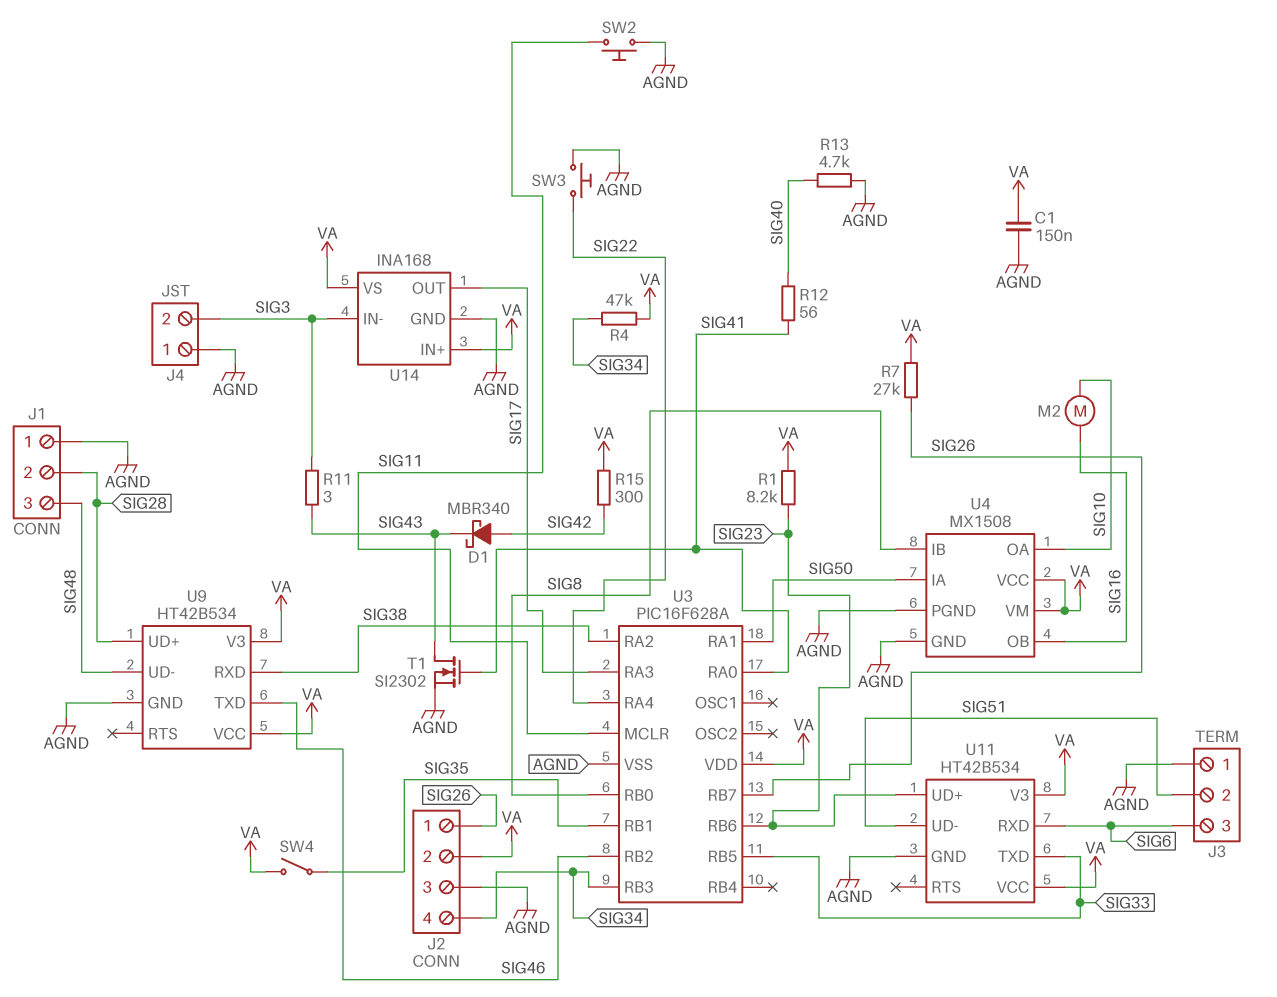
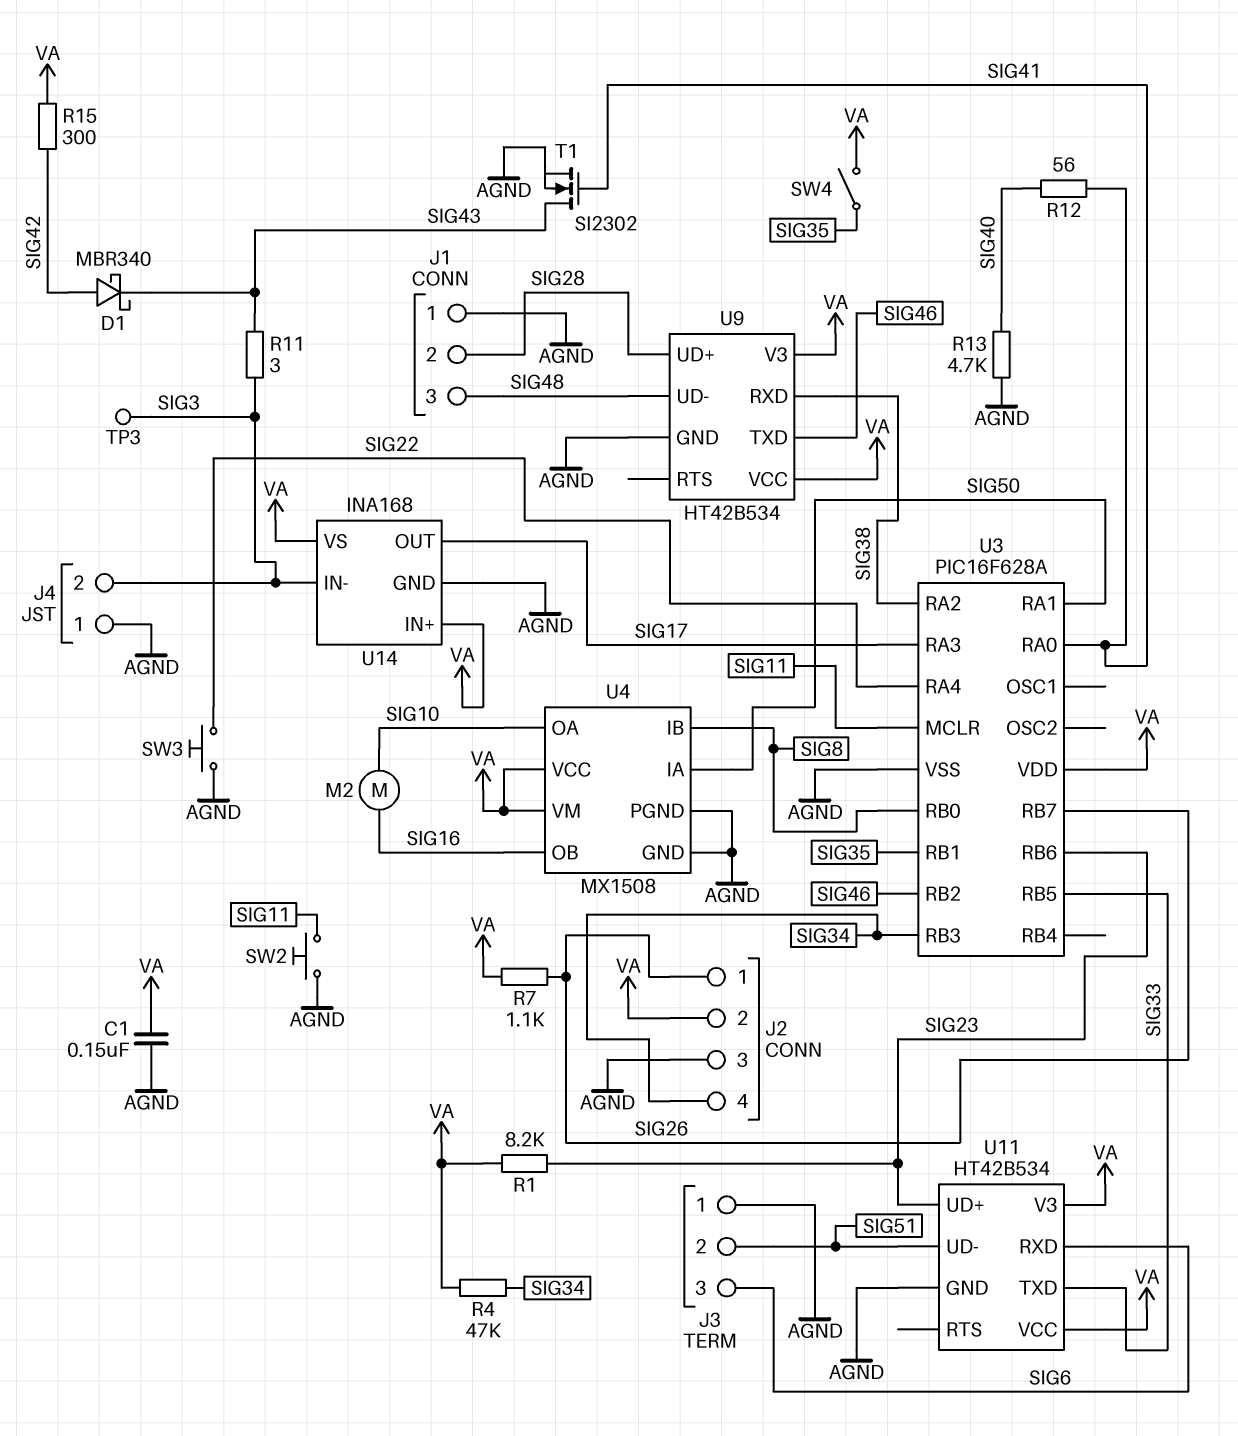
R7: 27k (SIG26, VA) -> 1.1k (SIG26, VA)
TP3: none -> test point (SIG3)

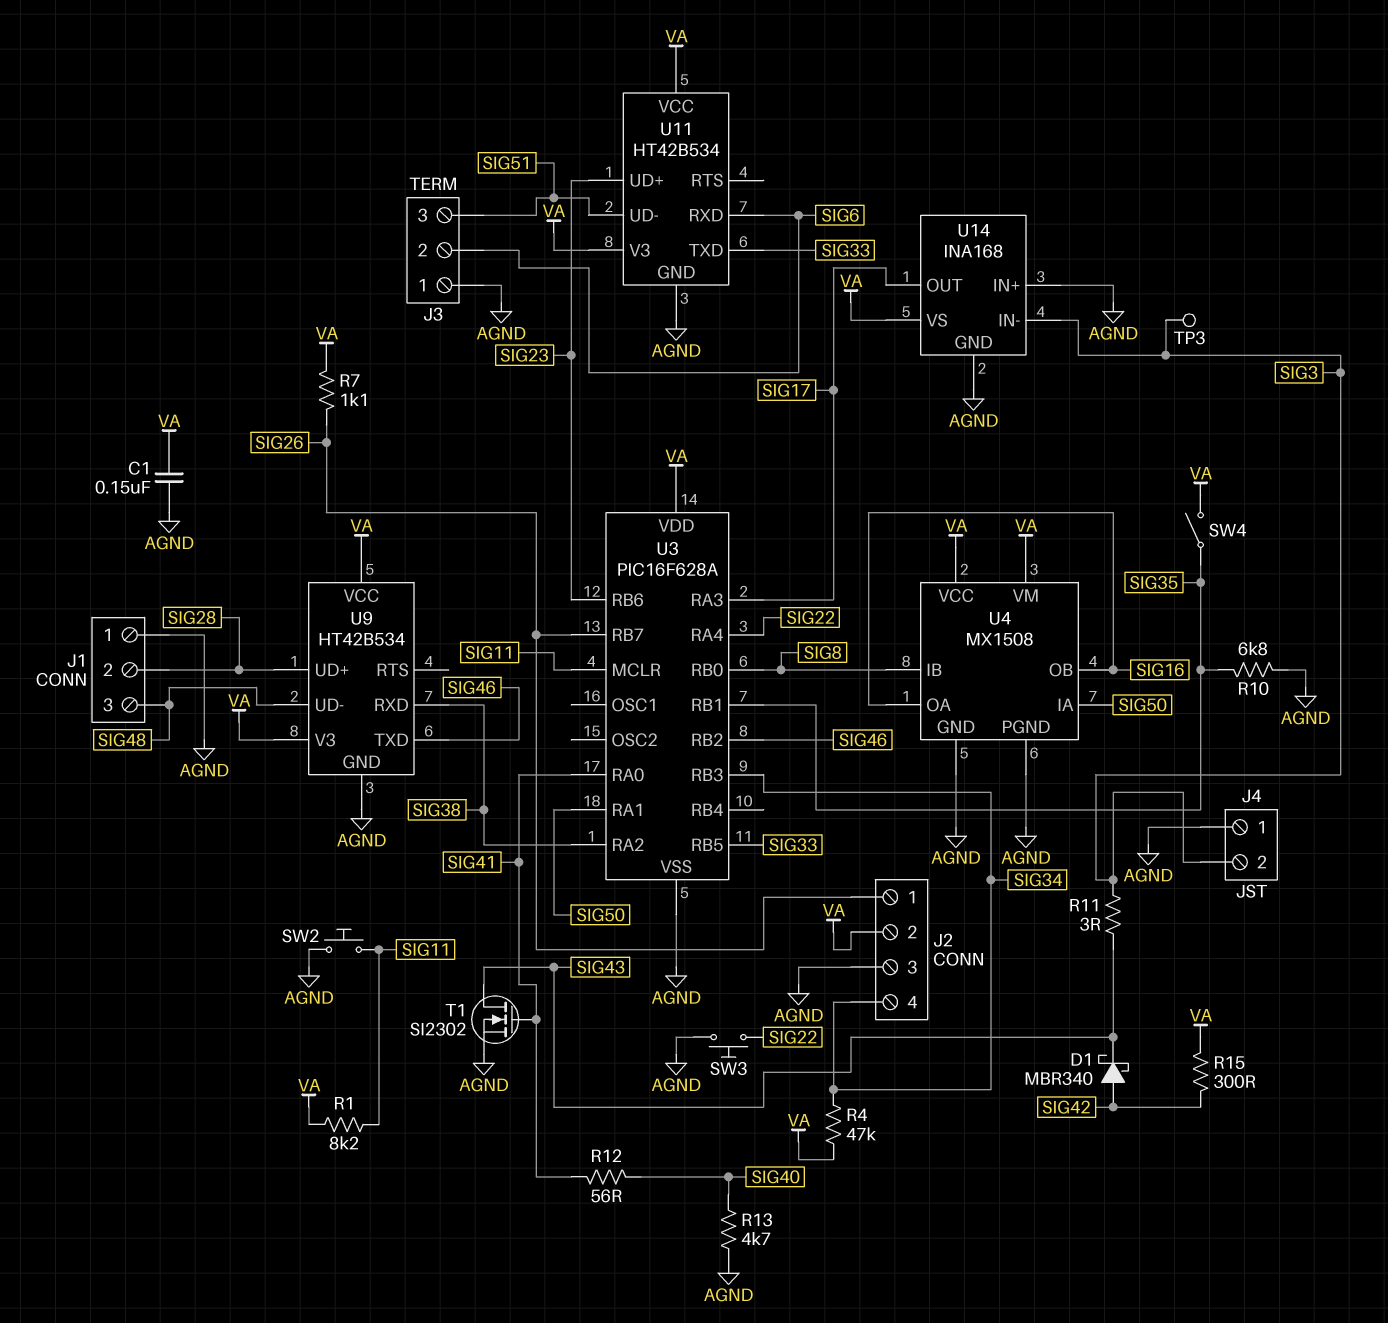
J3 pin 2: SIG51 -> SIG6
J3 pin 3: SIG6 -> SIG51
M2: motor (SIG10, SIG16) -> none
R1: 8.2k (SIG23, VA) -> 8.2k (SIG11, VA)
R10: none -> 6.8k (AGND, SIG35)
U4 pin OA: SIG10 -> SIG16
U14 pin IN+: VA -> AGND

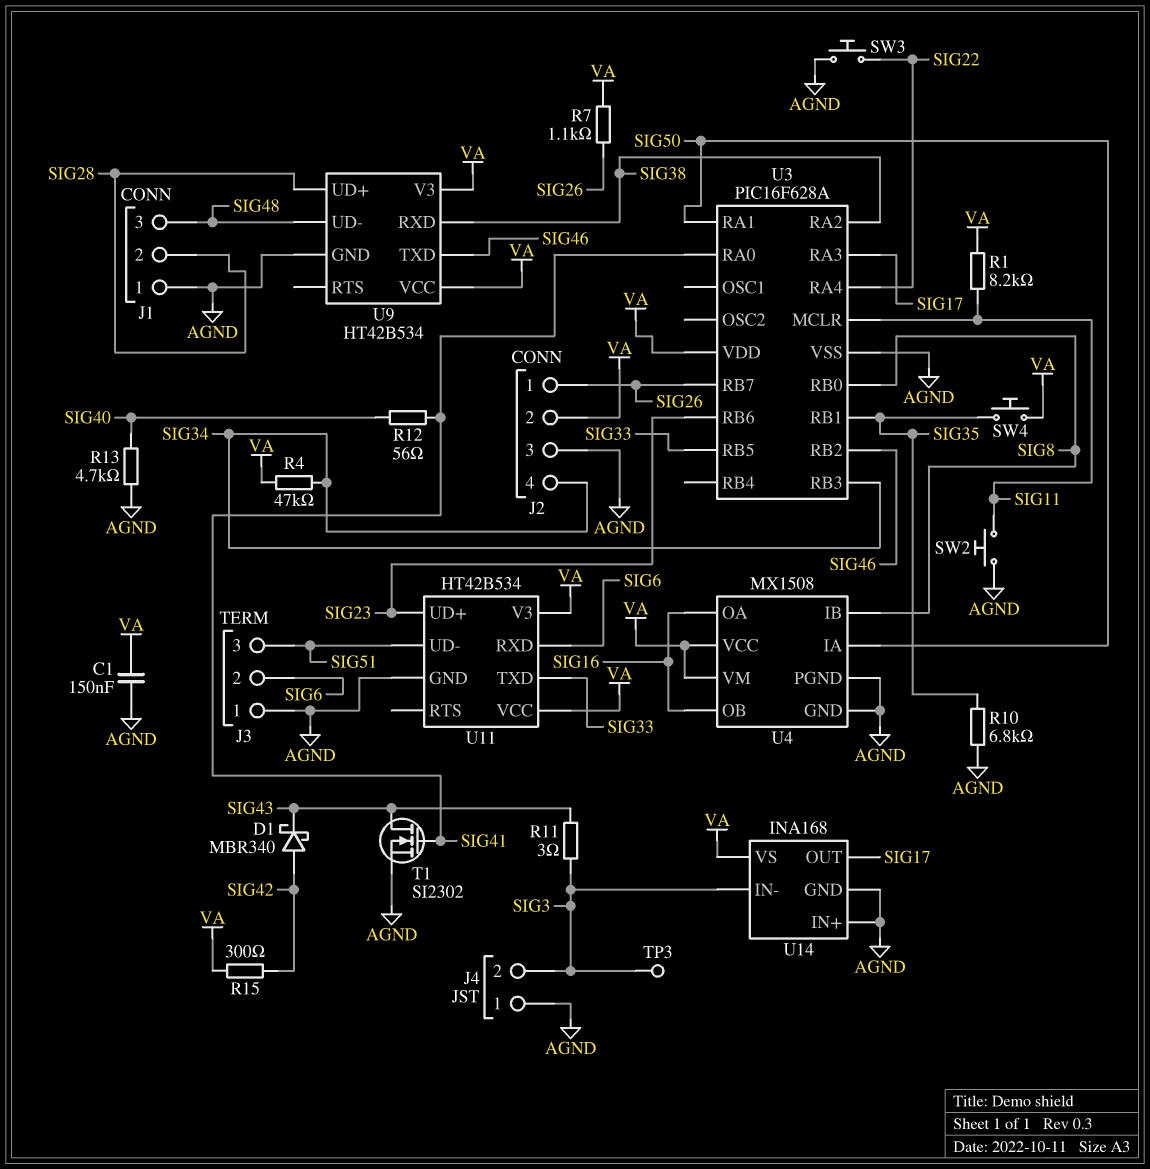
SW4: switch (SIG35, VA) -> button (SIG35, VA)

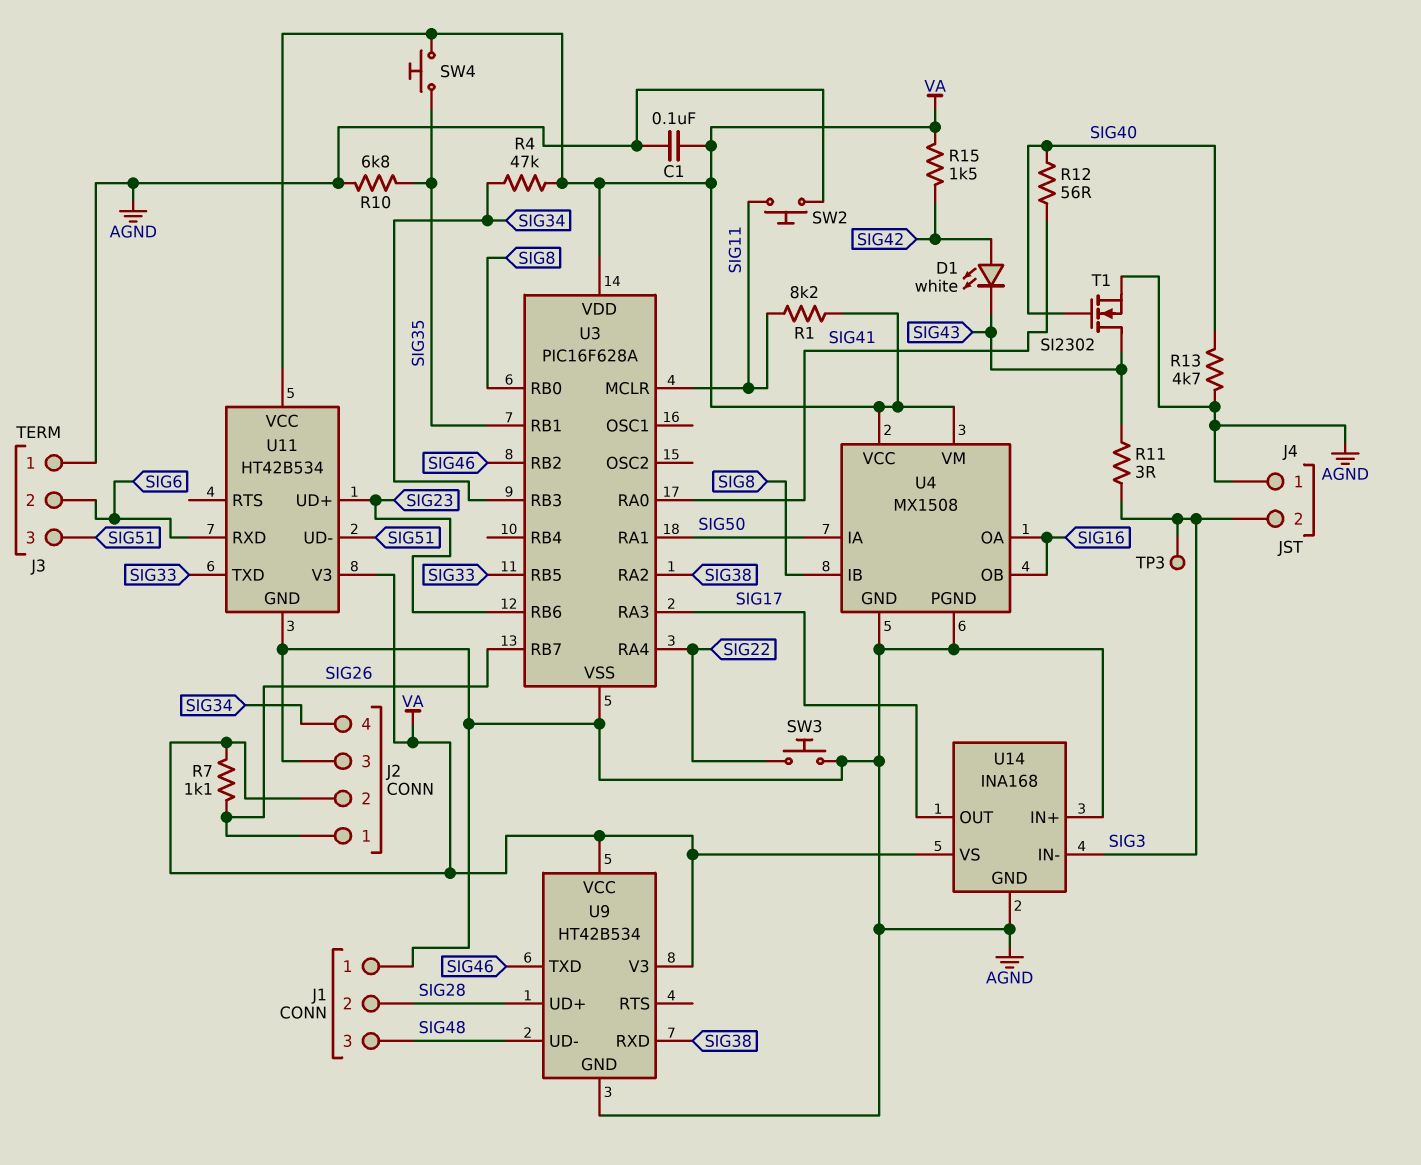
C1: 150nF (AGND, VA) -> 100nF (AGND, VA)
D1: schottky MBR340 (A SIG42, K SIG43) -> LED white (A SIG42, K SIG43)
R15: 300 (SIG42, VA) -> 1.5k (SIG42, VA)
T1: NMOS SI2302 (G SIG41, D SIG43, S AGND) -> NMOS SI2302 (G SIG40, D SIG43, S AGND)

